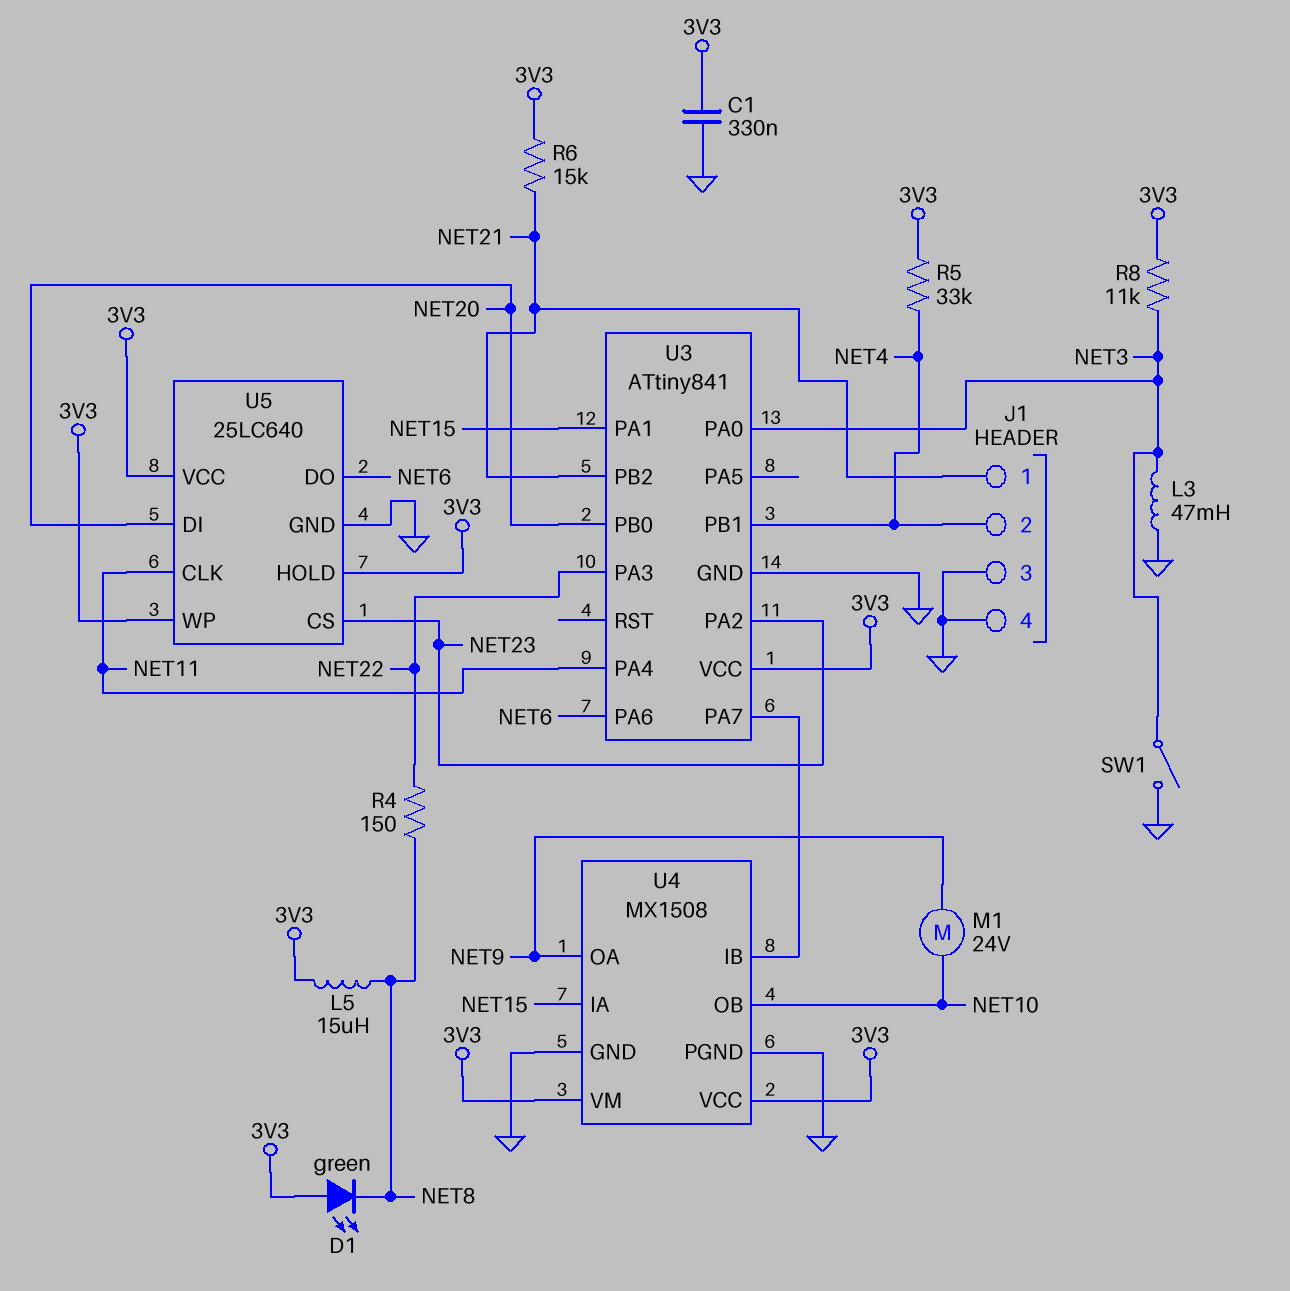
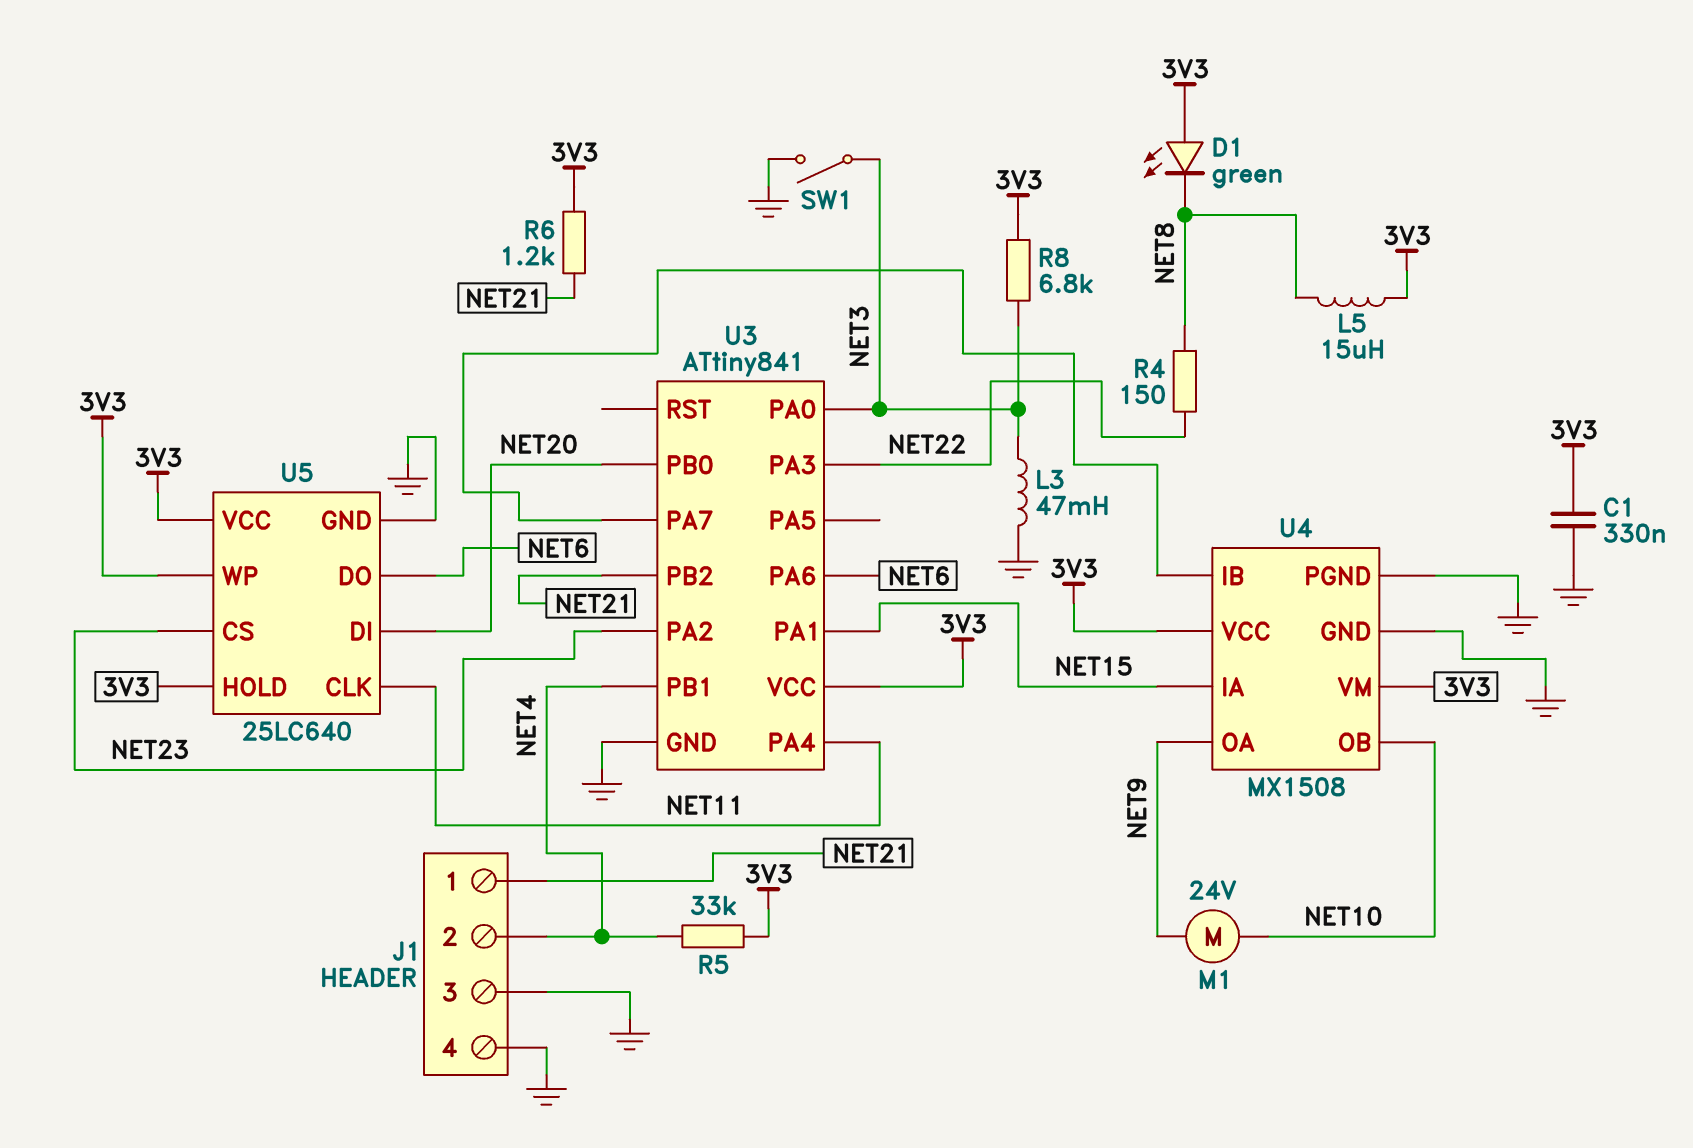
R6: 15k (3V3, NET21) -> 1.2k (3V3, NET21)
R8: 11k (3V3, NET3) -> 6.8k (3V3, NET3)

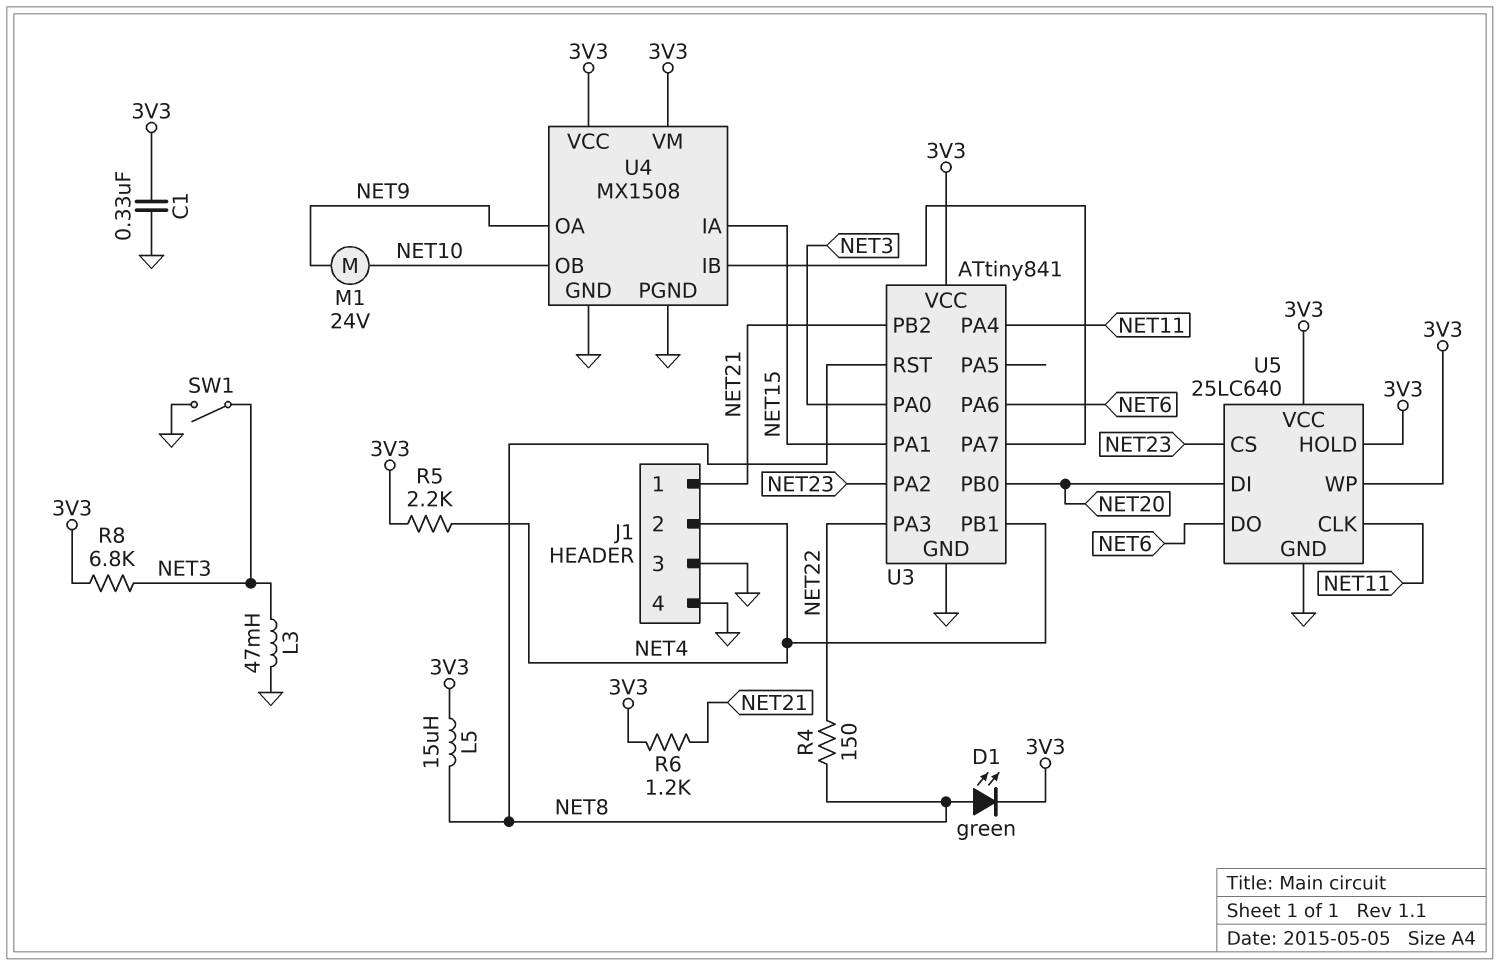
D1: LED green (A 3V3, K NET8) -> LED green (A NET8, K 3V3)
R5: 33k (3V3, NET4) -> 2.2k (3V3, NET4)
U3 pin RST: none -> NET8

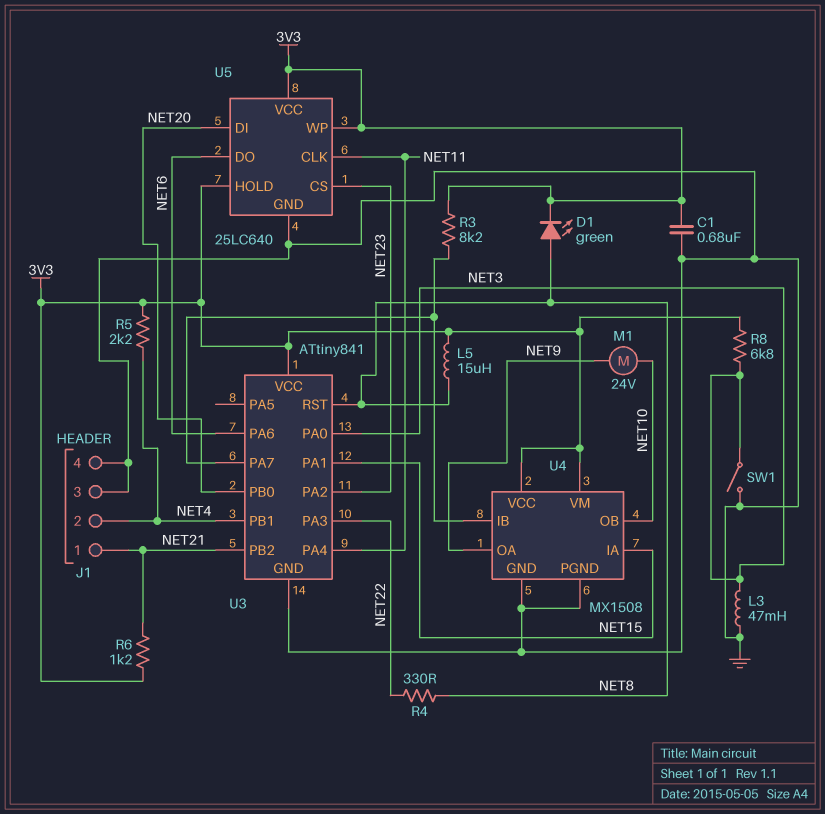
C1: 330nF (3V3, GND) -> 680nF (3V3, GND)
R3: none -> 8.2k (3V3, U3/PA7)
R4: 150 (NET8, NET22) -> 330 (NET8, NET22)

